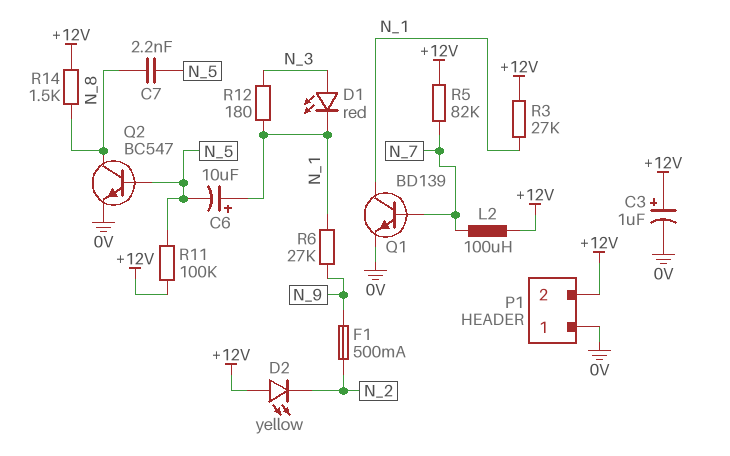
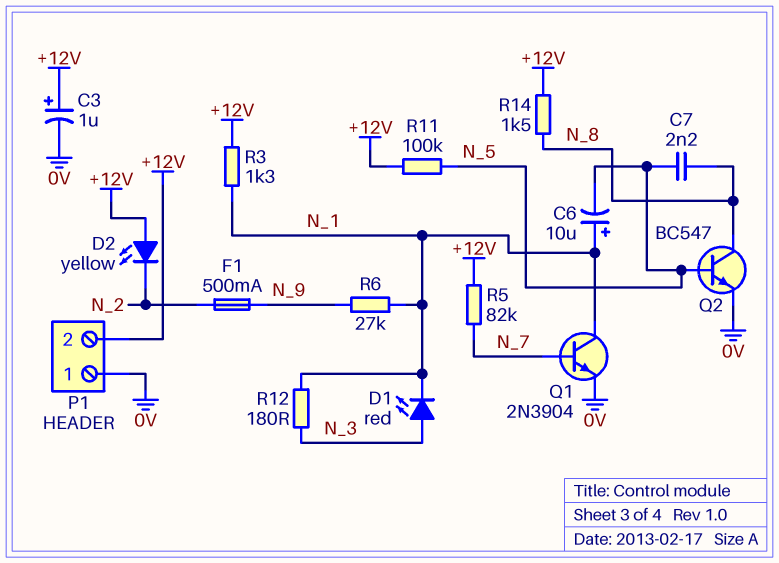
L2: 100uH (+12V, N_7) -> none
Q1: NPN BD139 (B N_7, C N_1, E 0V) -> NPN 2N3904 (B N_7, C N_1, E 0V)
R3: 27k (+12V, N_1) -> 1.3k (+12V, N_1)

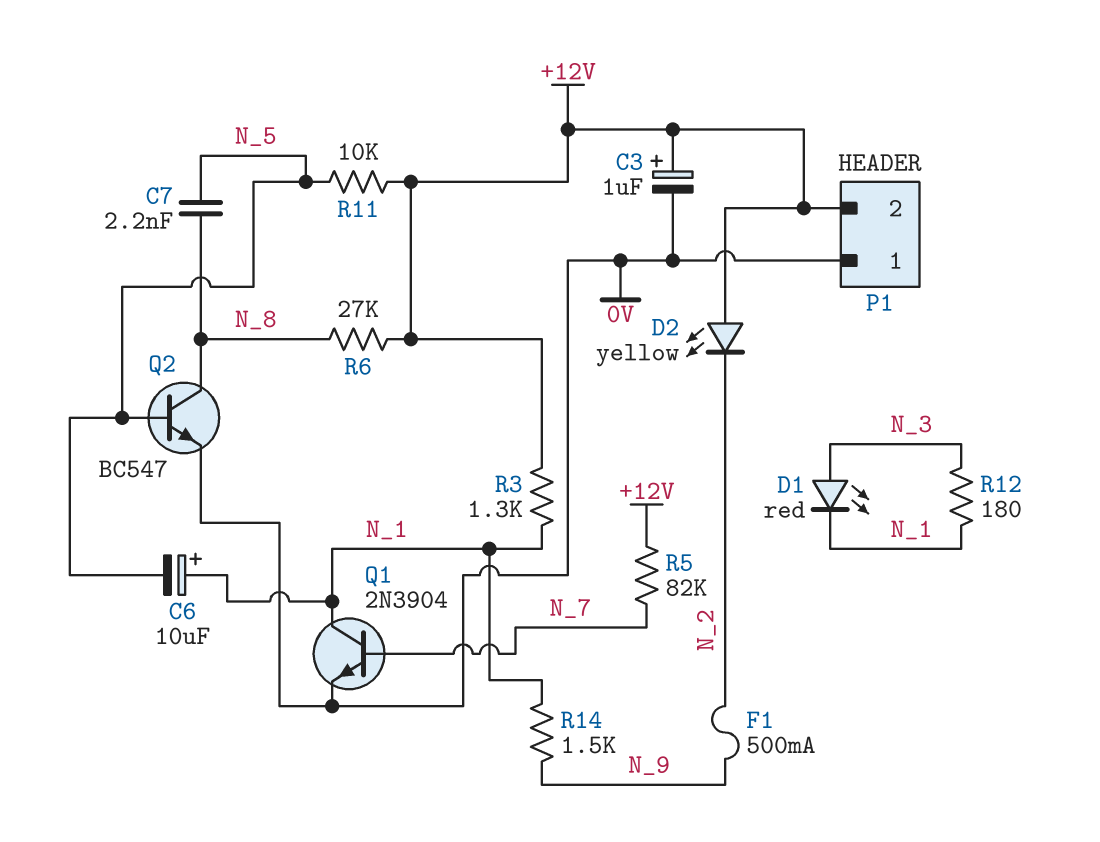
R6: 27k (N_1, N_9) -> 27k (+12V, N_8)
R11: 100k (+12V, N_5) -> 10k (+12V, N_5)
R14: 1.5k (+12V, N_8) -> 1.5k (N_1, N_9)

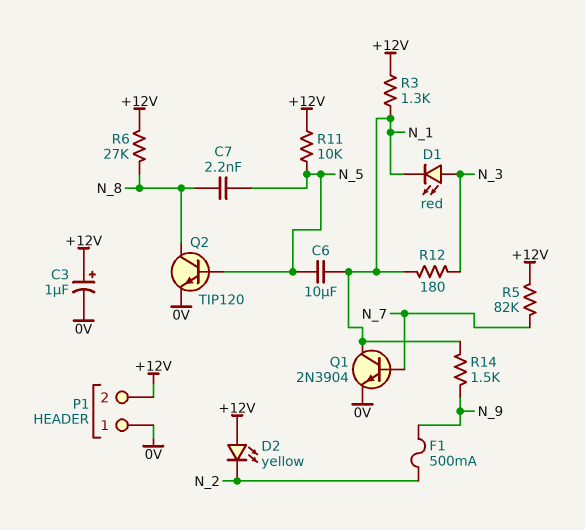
C6: 10uF (plus N_1, minus N_5) -> 10uF (N_1, N_5)
Q2: NPN BC547 (B N_5, C N_8, E 0V) -> NPN TIP120 (B N_5, C N_8, E 0V)

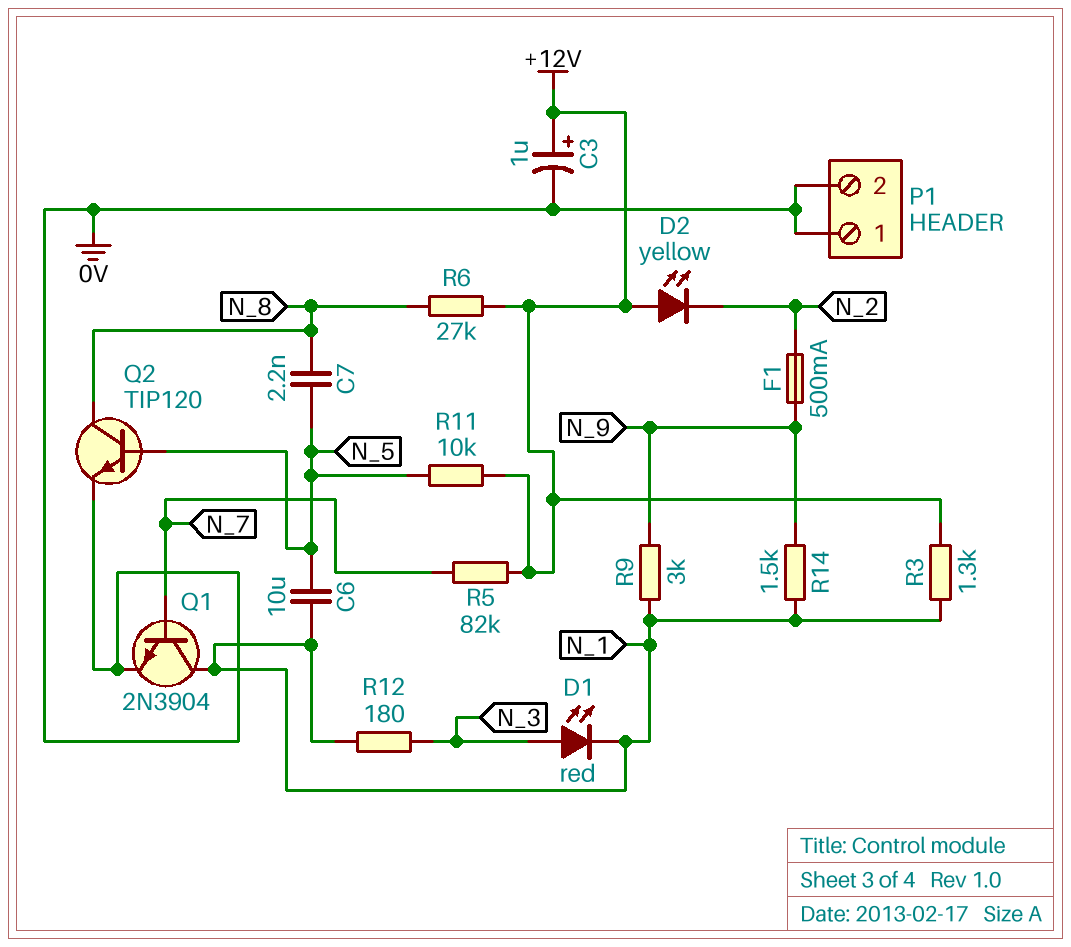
P1 pin 2: +12V -> 0V
R9: none -> 3k (N_1, N_9)

